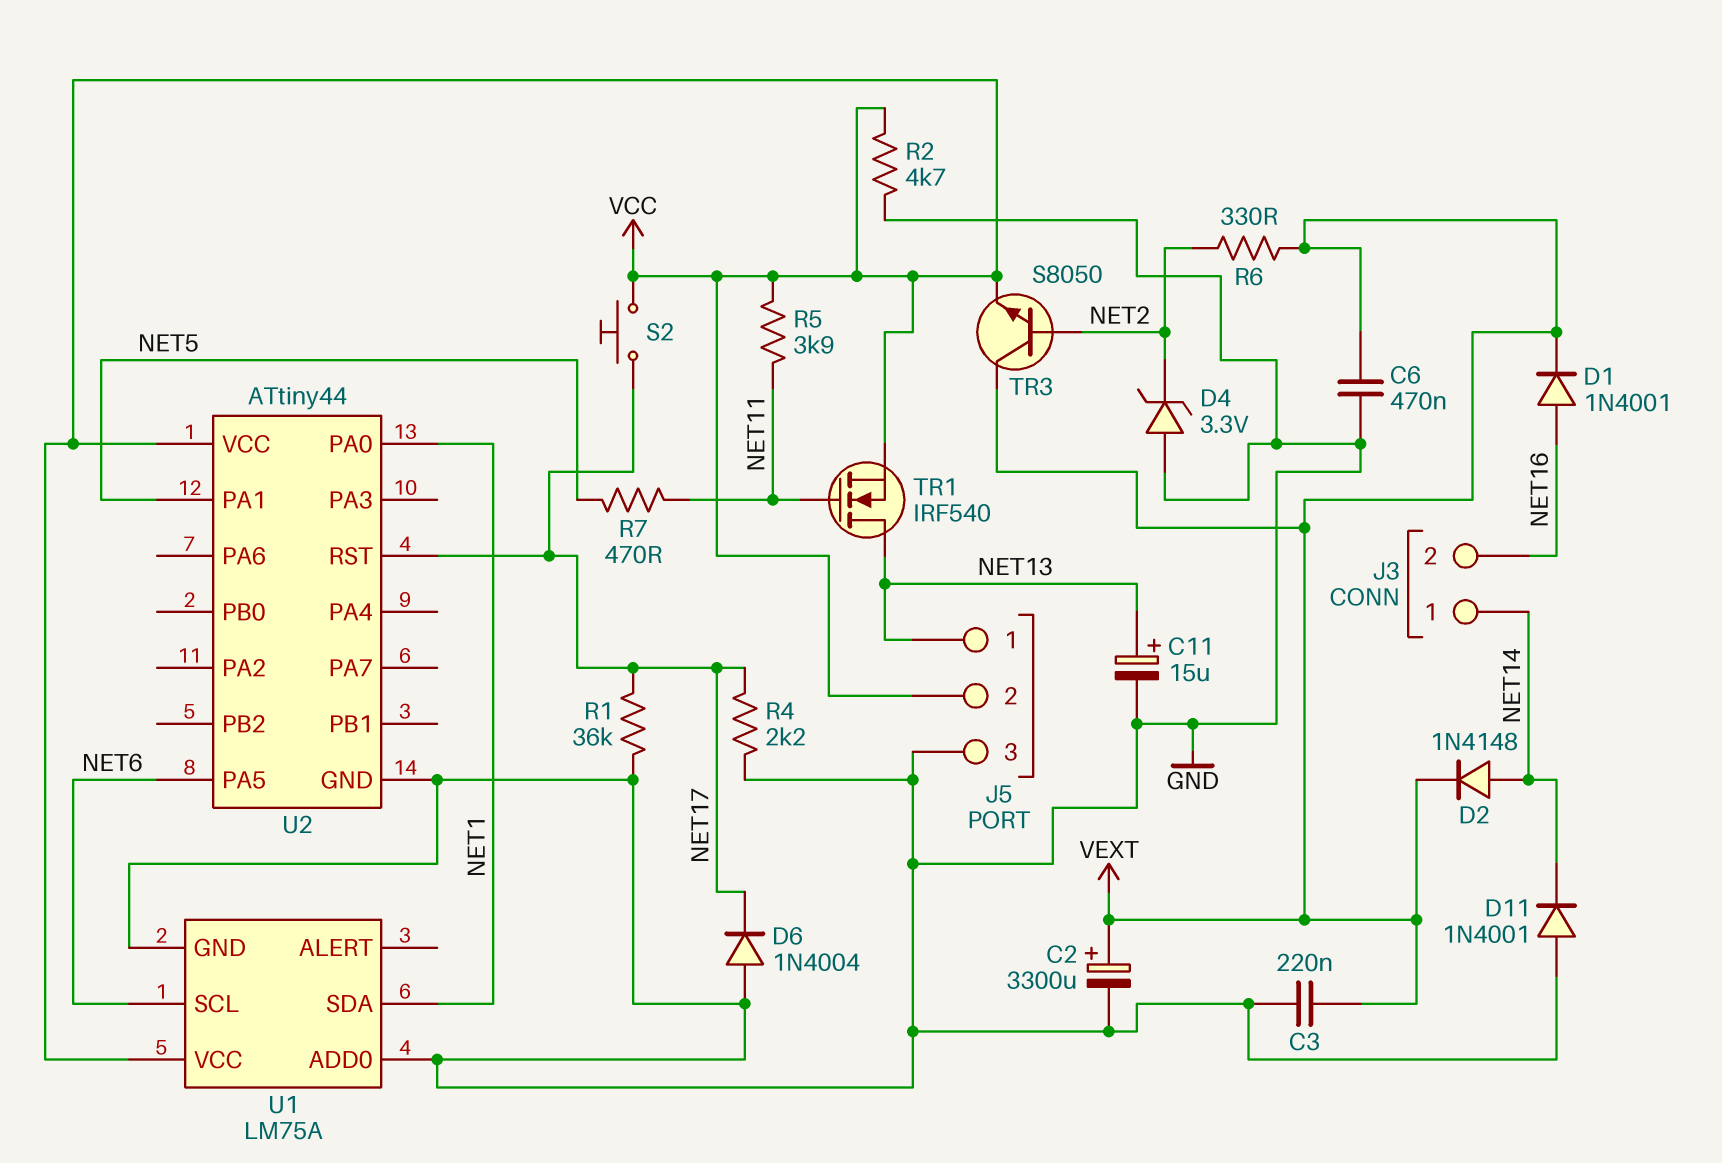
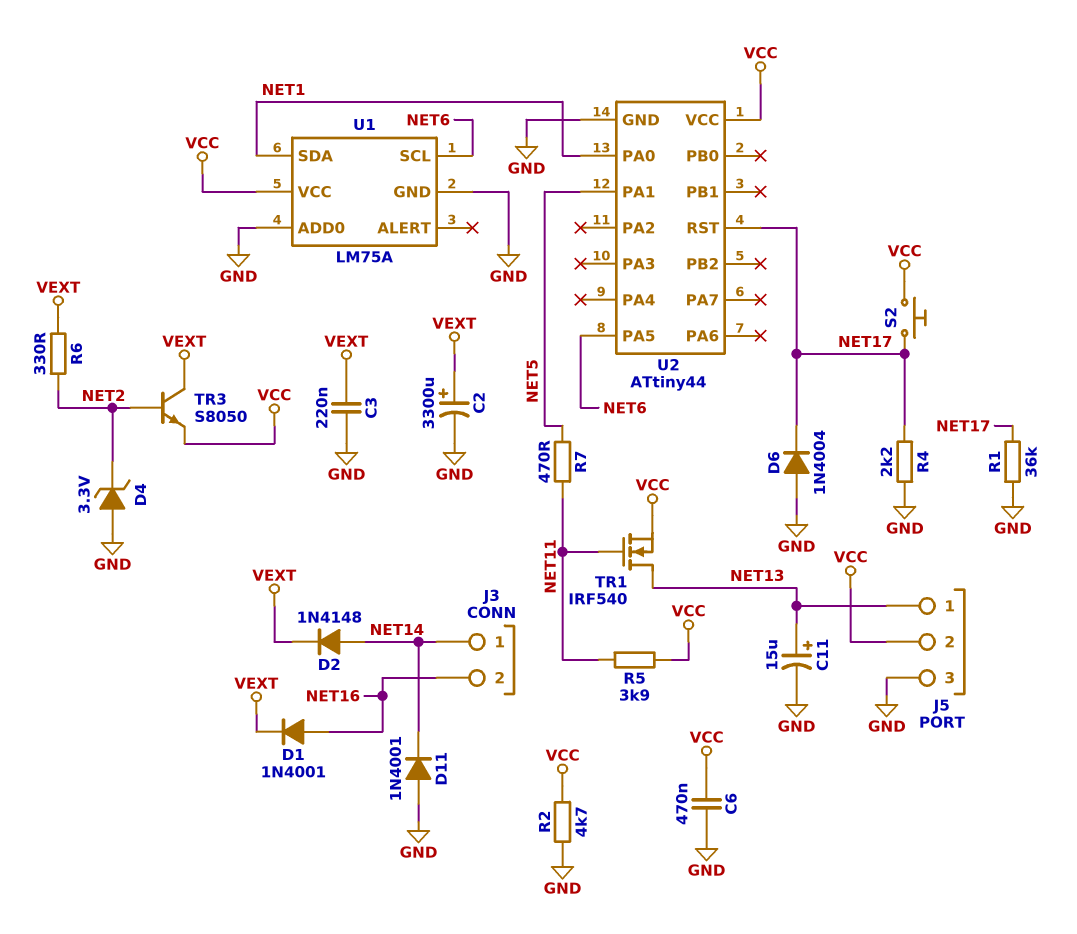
C6: 470nF (GND, VEXT) -> 470nF (GND, VCC)

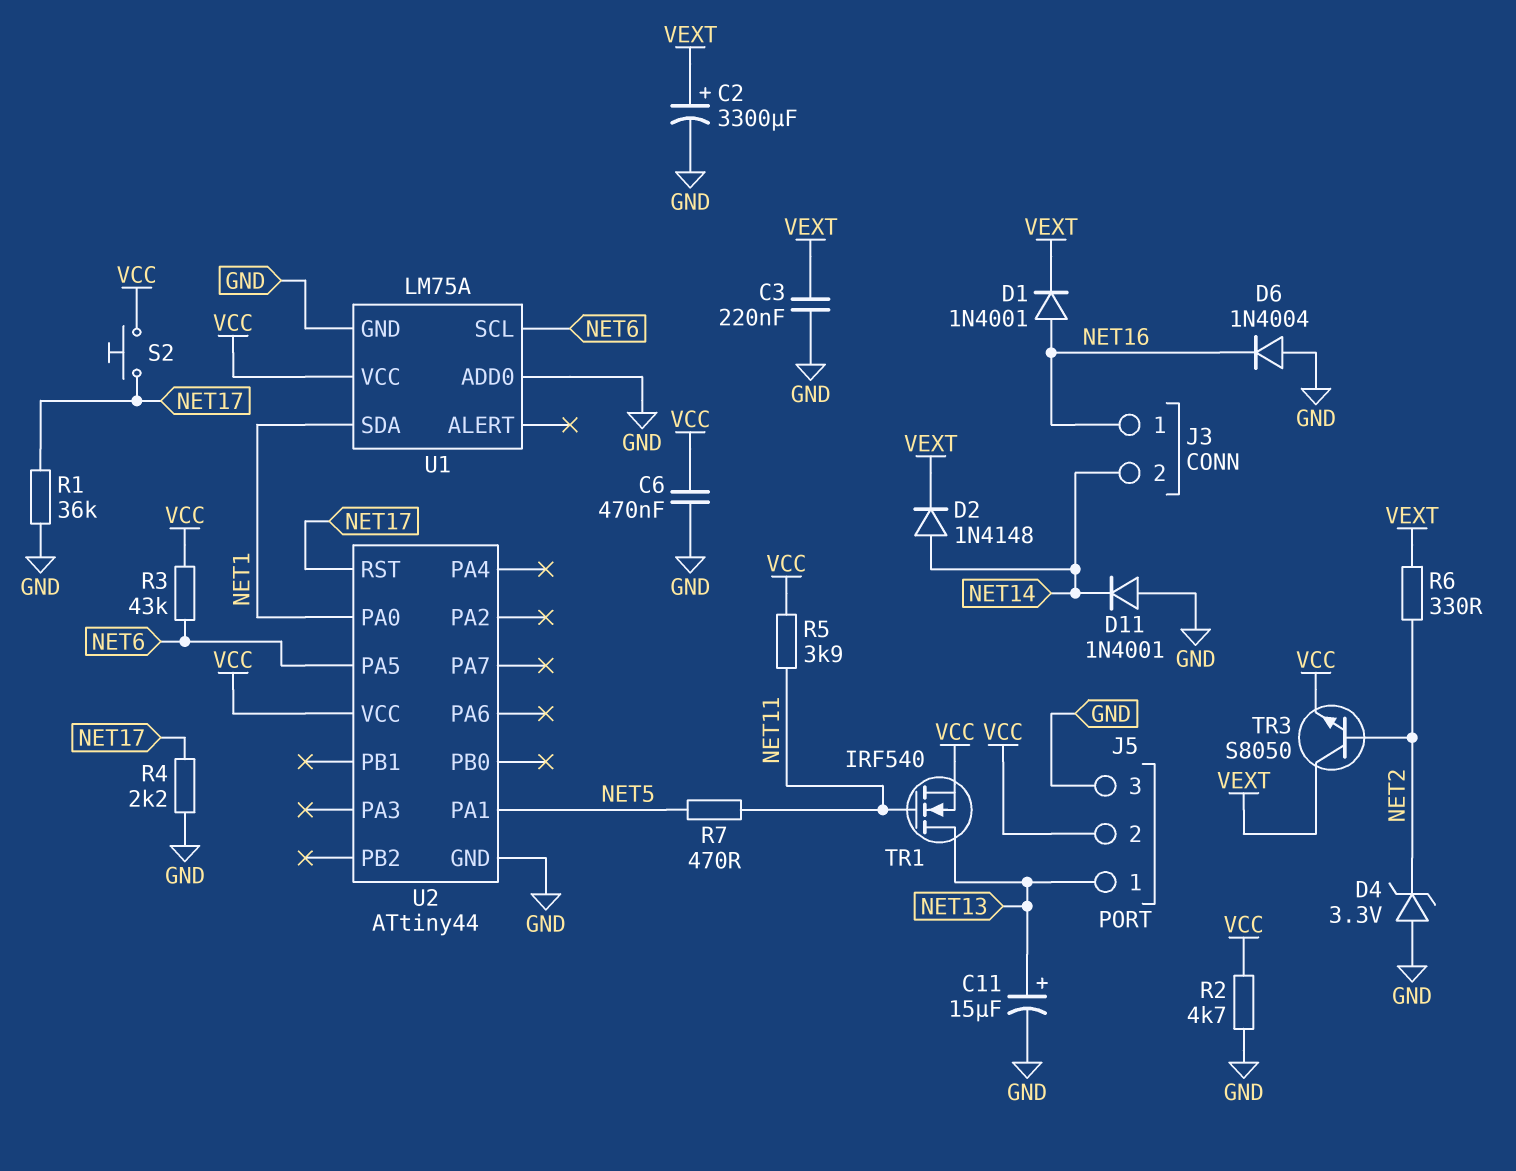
D6: diode 1N4004 (A GND, K NET17) -> diode 1N4004 (A GND, K NET16)
J3 pin 1: NET14 -> NET16
J3 pin 2: NET16 -> NET14
R3: none -> 43k (NET6, VCC)

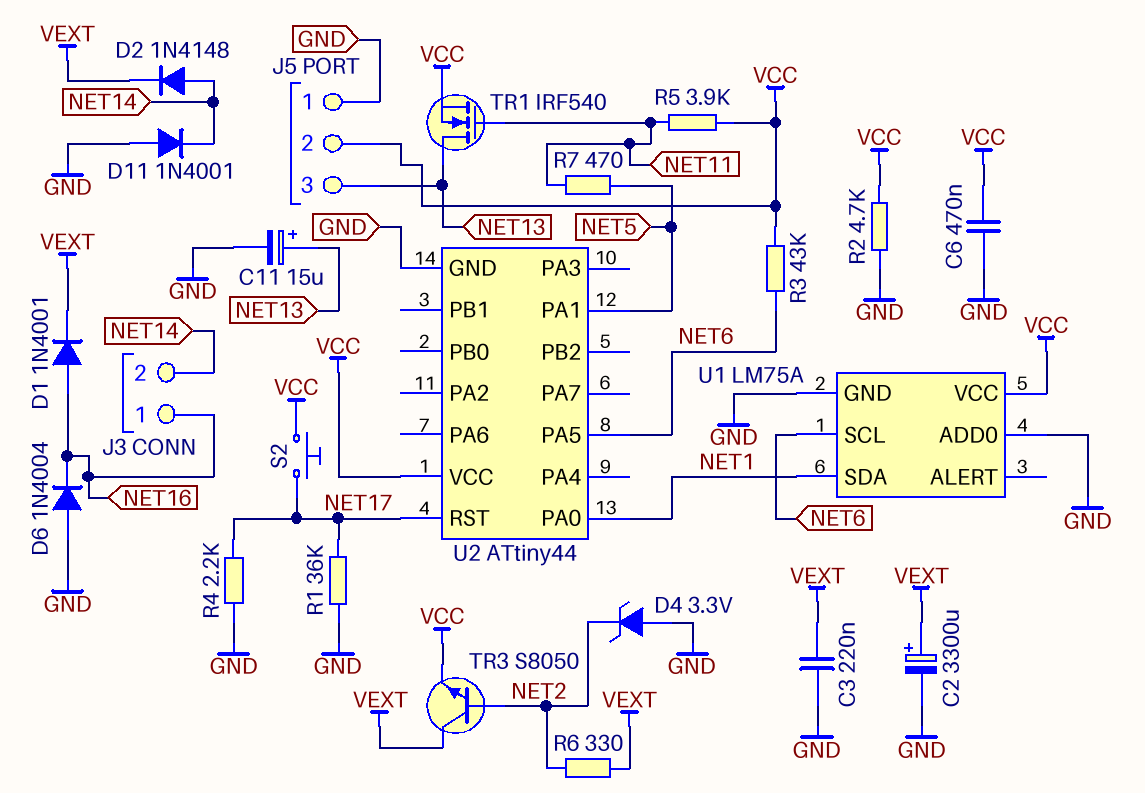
J5 pin 1: NET13 -> GND
J5 pin 3: GND -> NET13

